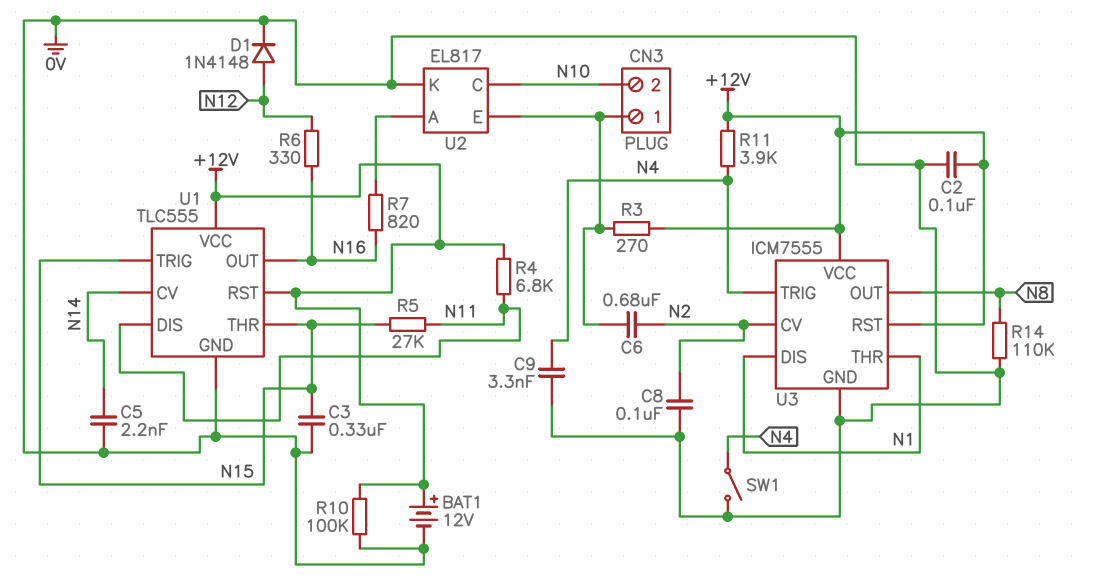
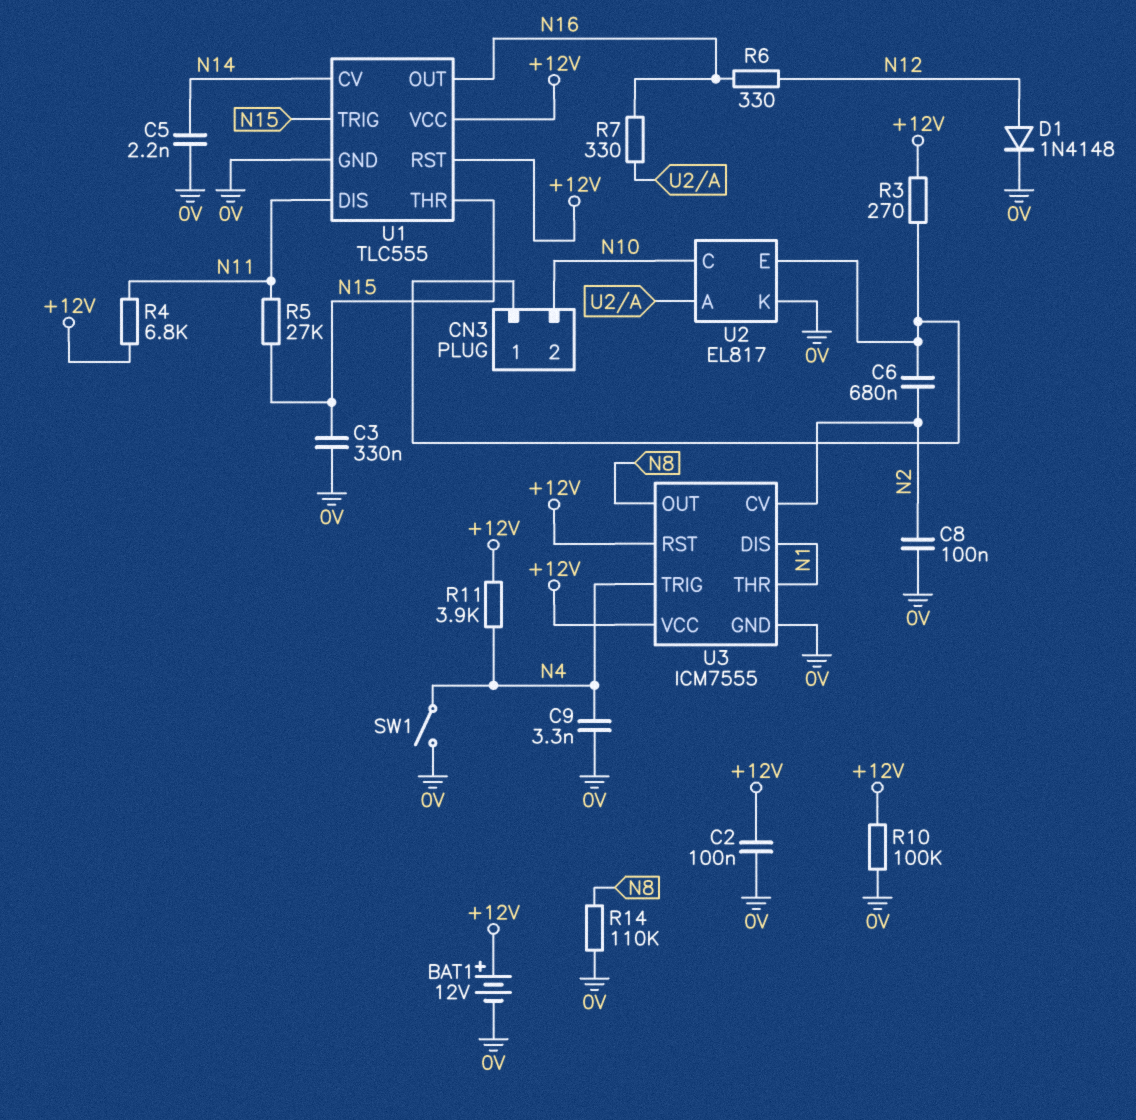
R7: 820 (N16, U2/A) -> 330 (N16, U2/A)

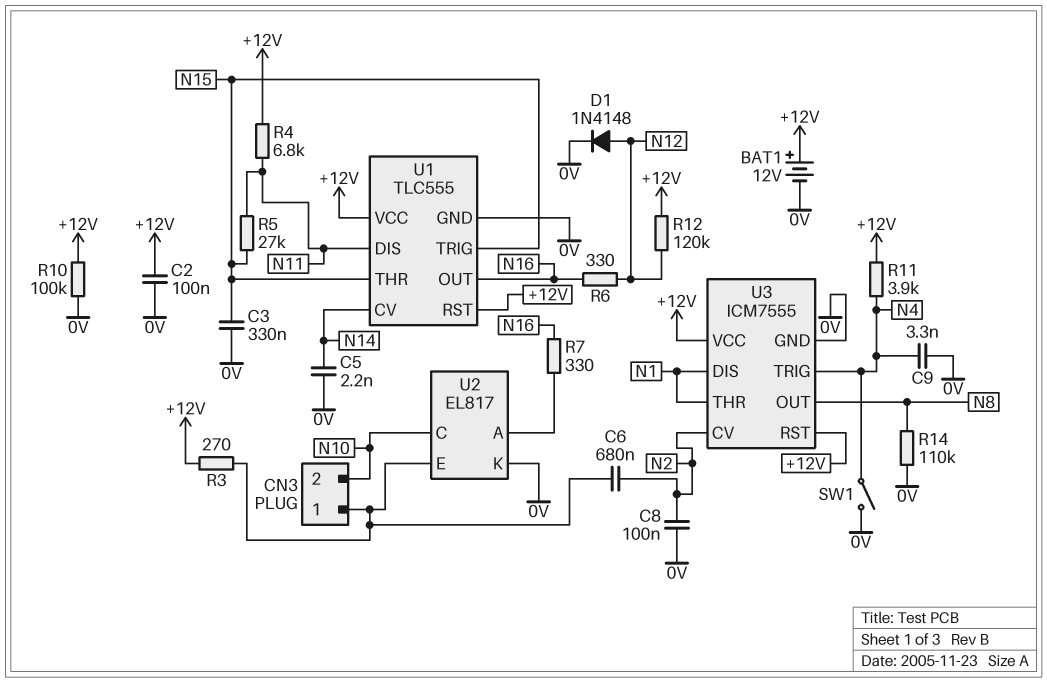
R12: none -> 120k (+12V, N12)

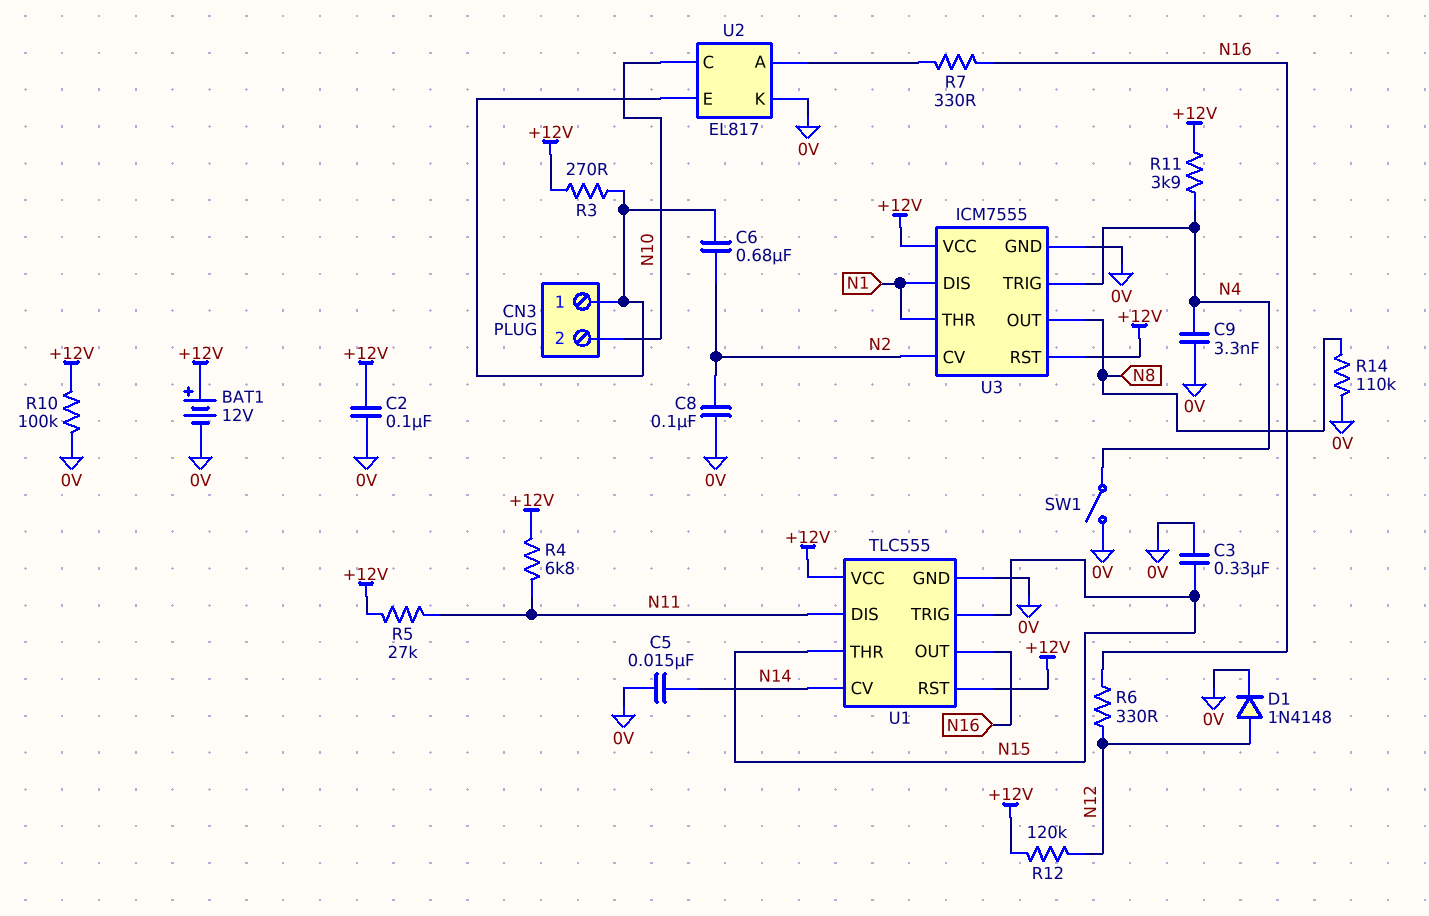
C5: 2.2nF (0V, N14) -> 15nF (0V, N14)
R5: 27k (N11, N15) -> 27k (+12V, N11)

